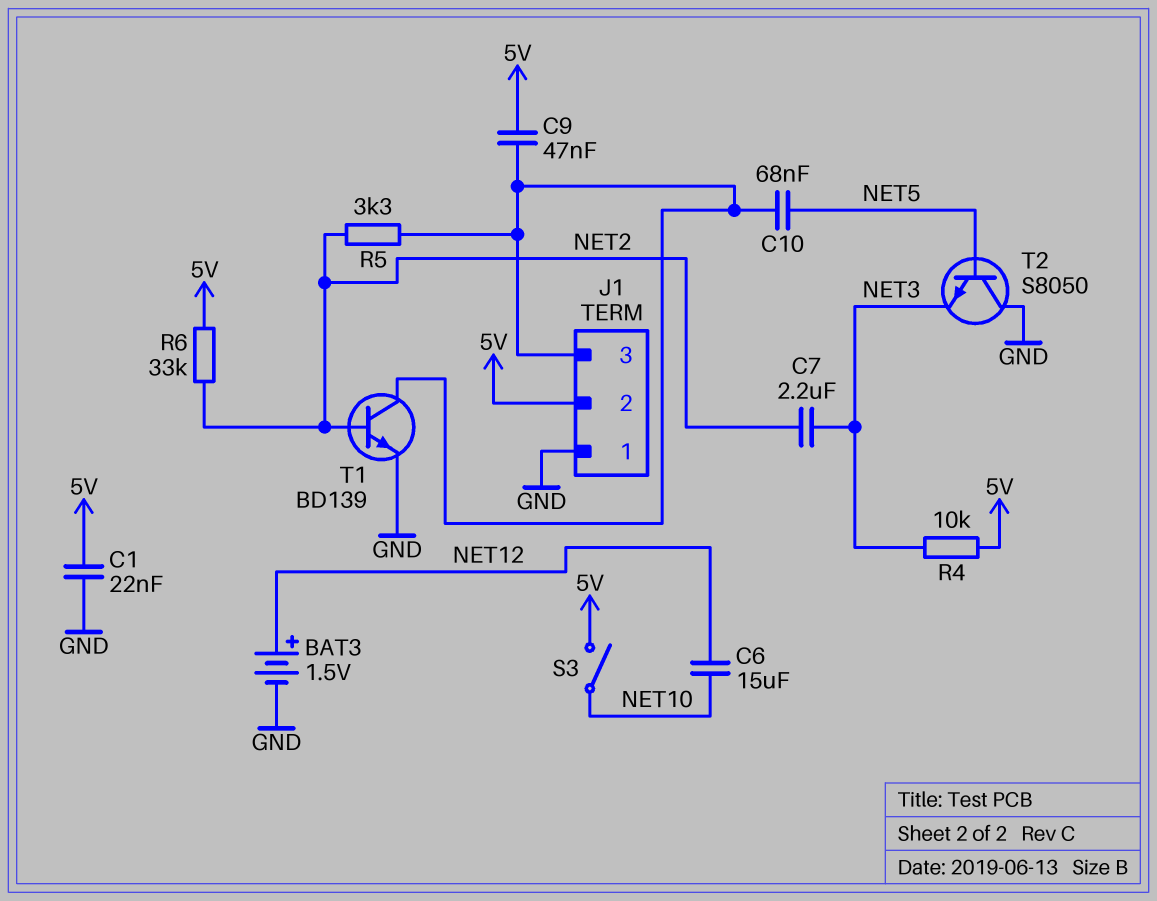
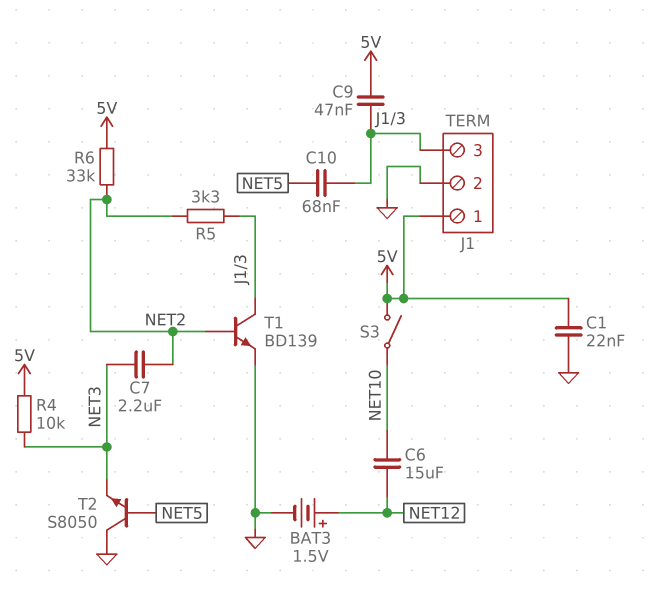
J1 pin 1: GND -> 5V
J1 pin 2: 5V -> GND

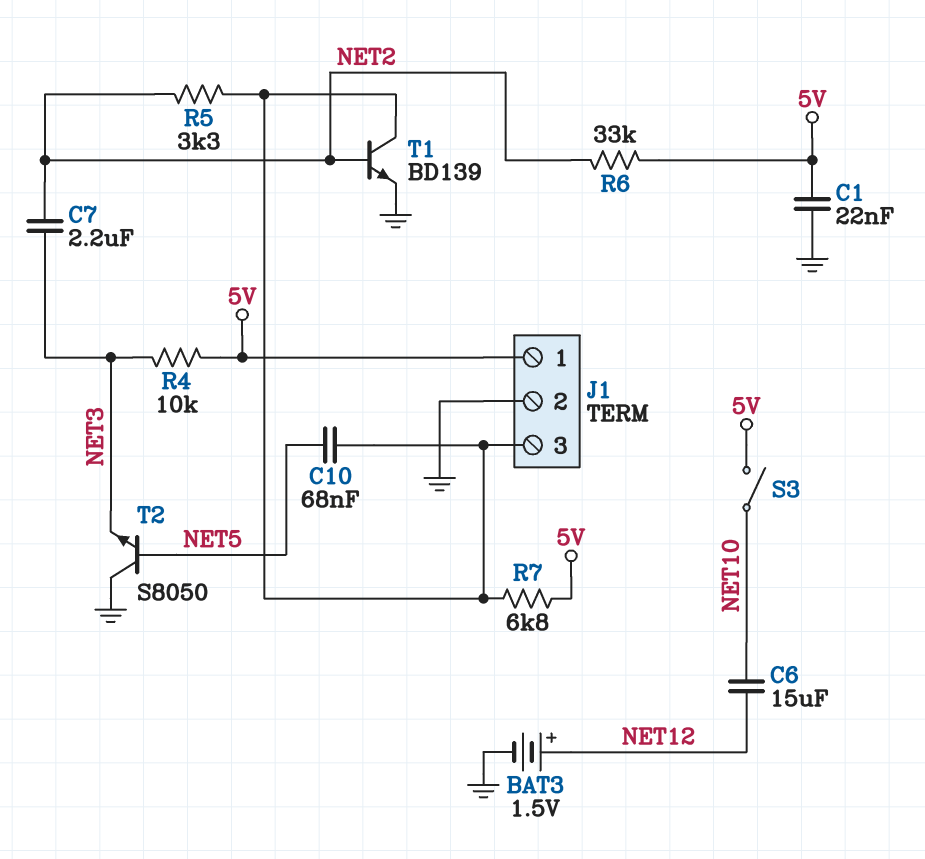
C9: 47nF (5V, J1/3) -> none
R7: none -> 6.8k (5V, J1/3)

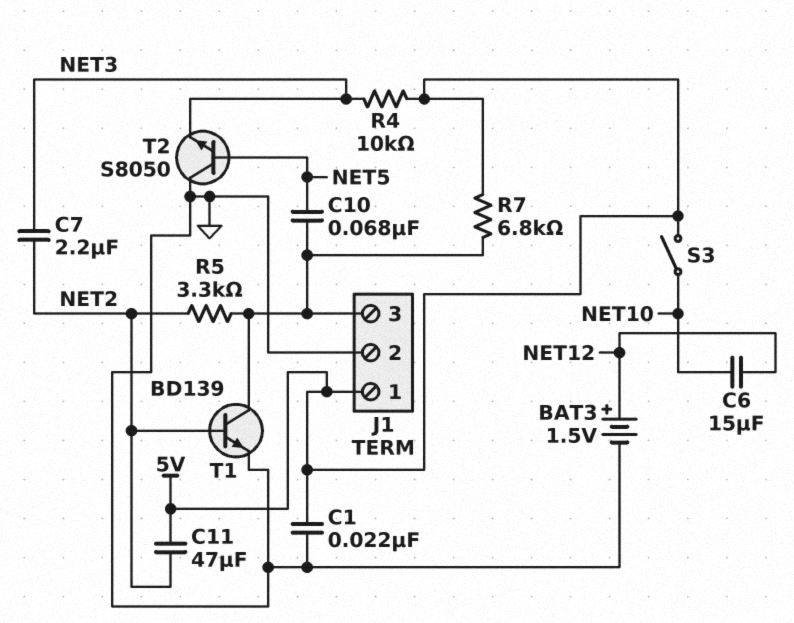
C11: none -> 47uF (5V, NET2)
R6: 33k (5V, NET2) -> none

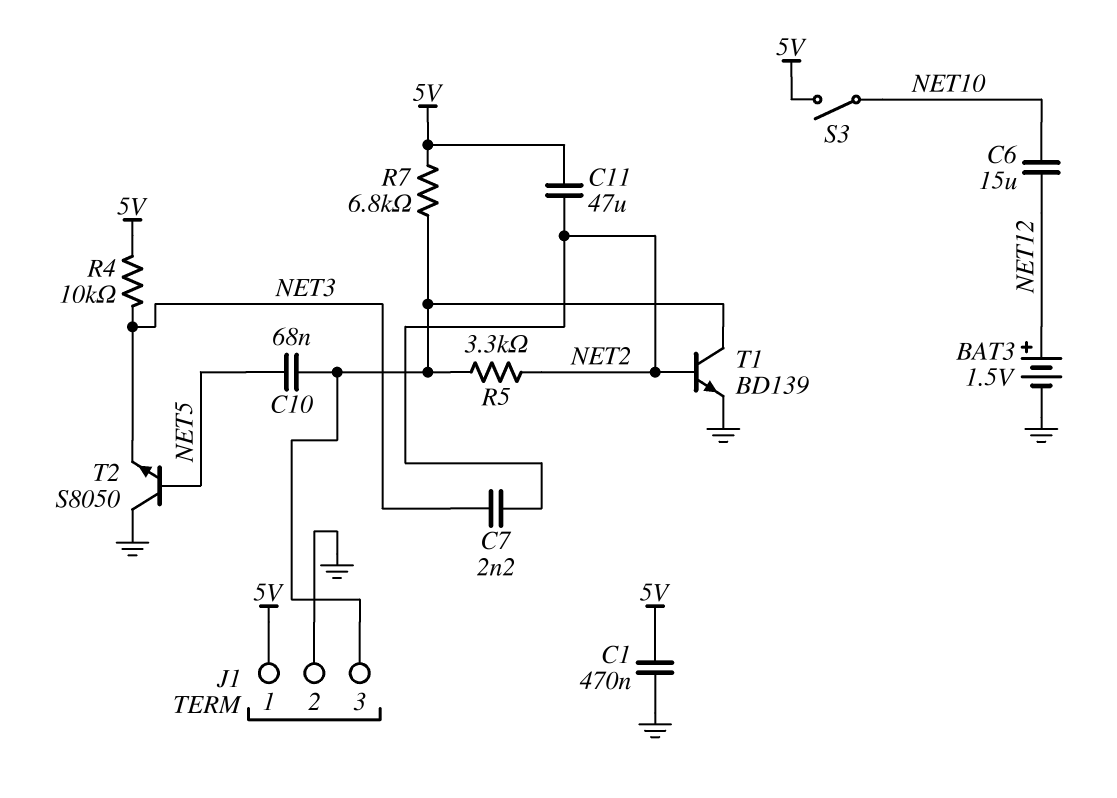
C1: 22nF (5V, GND) -> 470nF (5V, GND)
C7: 2.2uF (NET2, NET3) -> 2.2nF (NET2, NET3)

